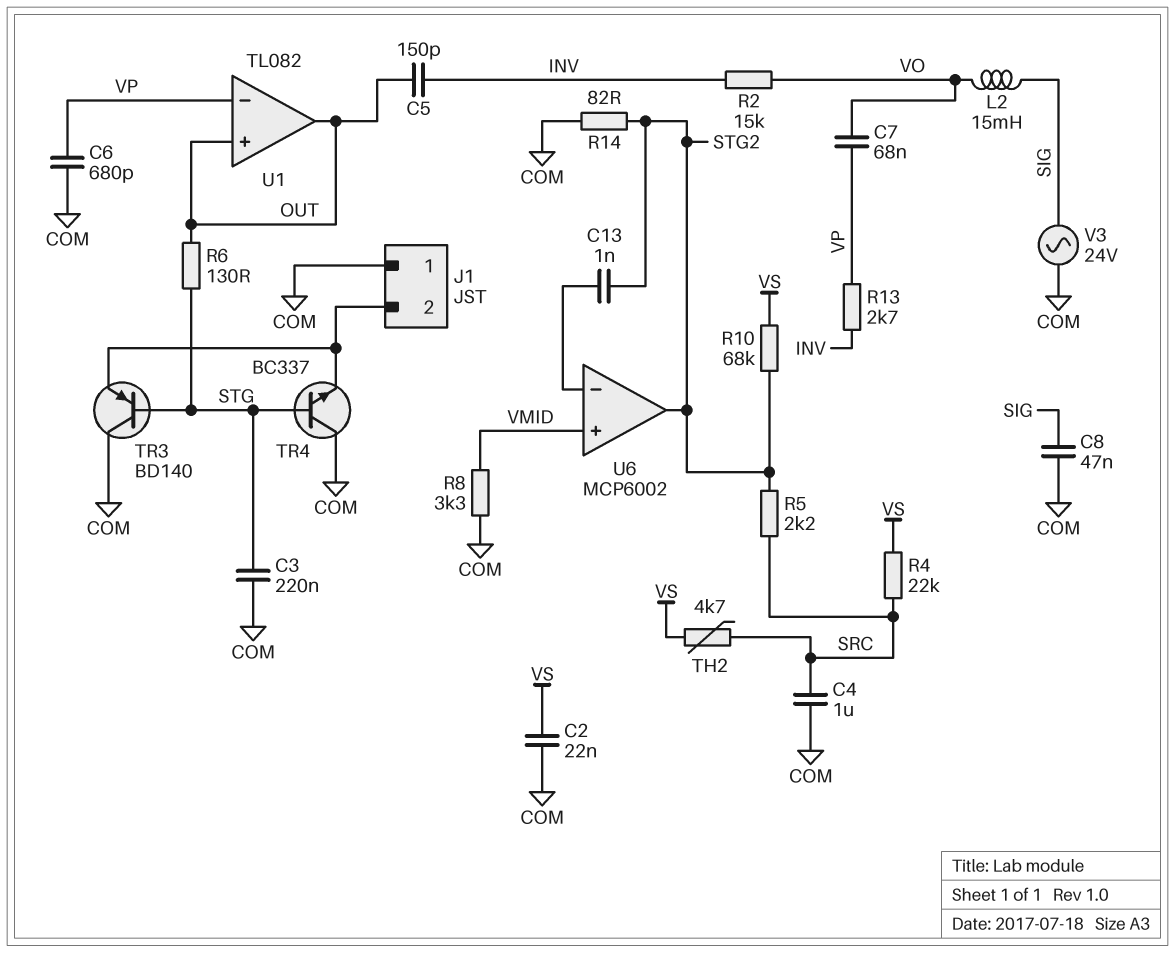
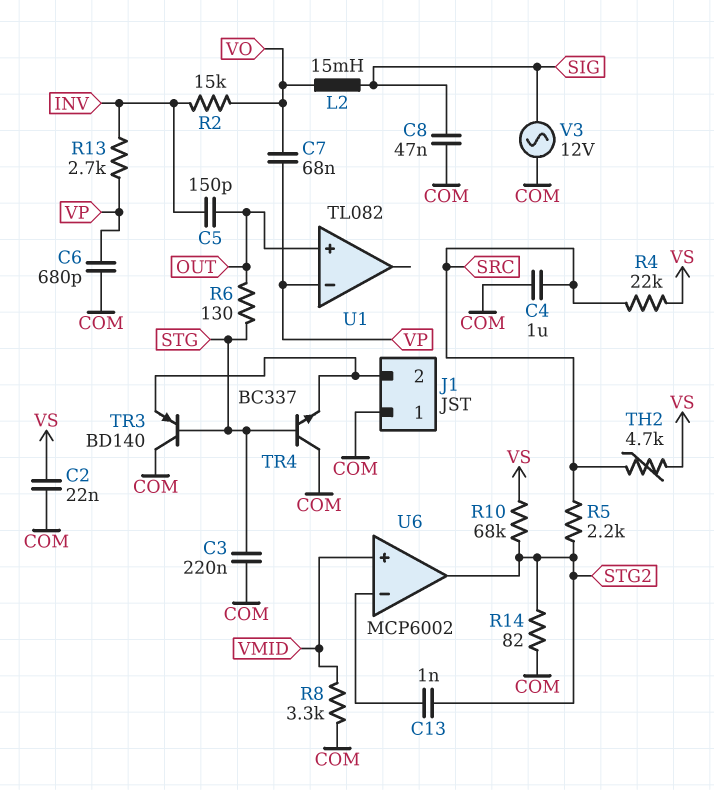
U1 pin out: OUT -> none
V3: AC 24V (COM, SIG) -> AC 12V (COM, SIG)

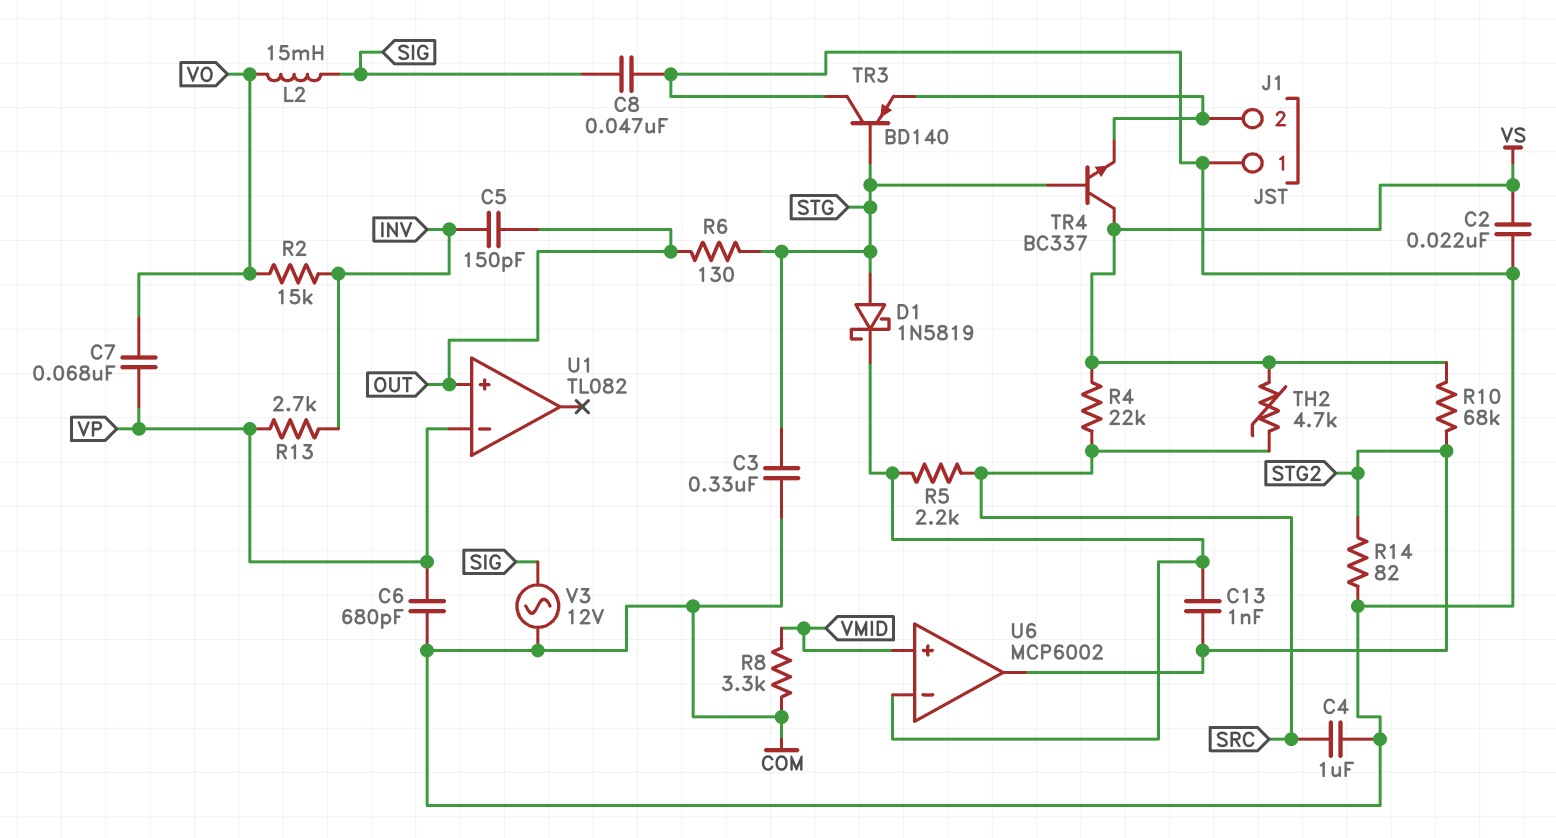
C3: 220nF (COM, STG) -> 330nF (COM, STG)
D1: none -> schottky 1N5819 (A STG, K U6/in-)
R5: 2.2k (SRC, STG2) -> 2.2k (SRC, U6/in-)
TR4: NPN BC337 (B STG, C COM, E J1/2) -> NPN BC337 (B STG, C VS, E J1/2)

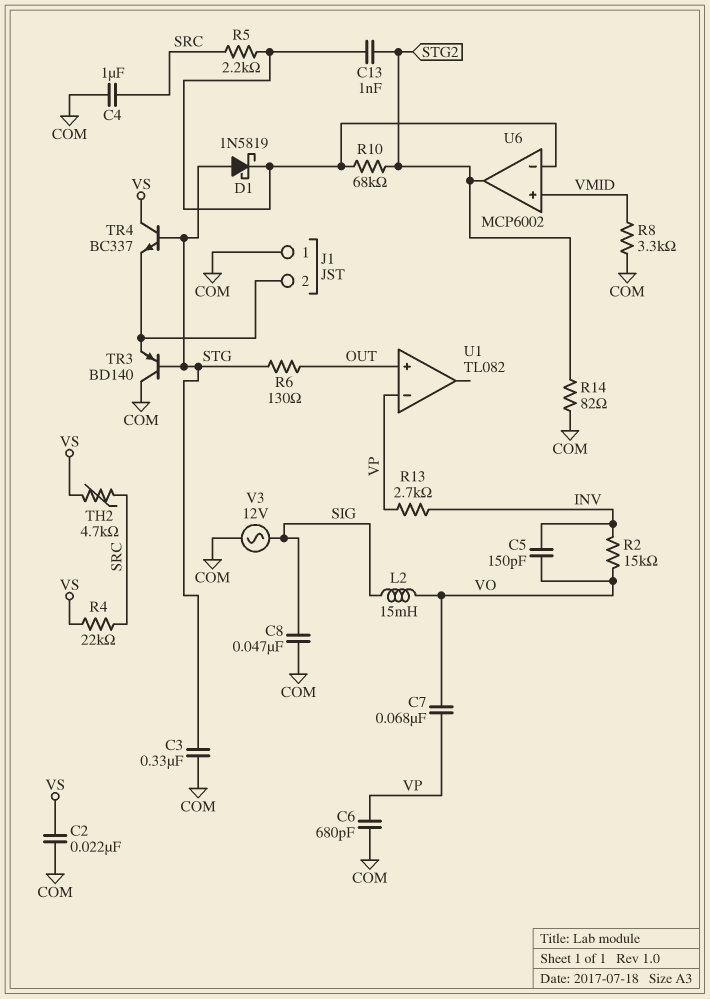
C5: 150pF (INV, OUT) -> 150pF (INV, VO)
R10: 68k (STG2, VS) -> 68k (STG2, U6/in-)

